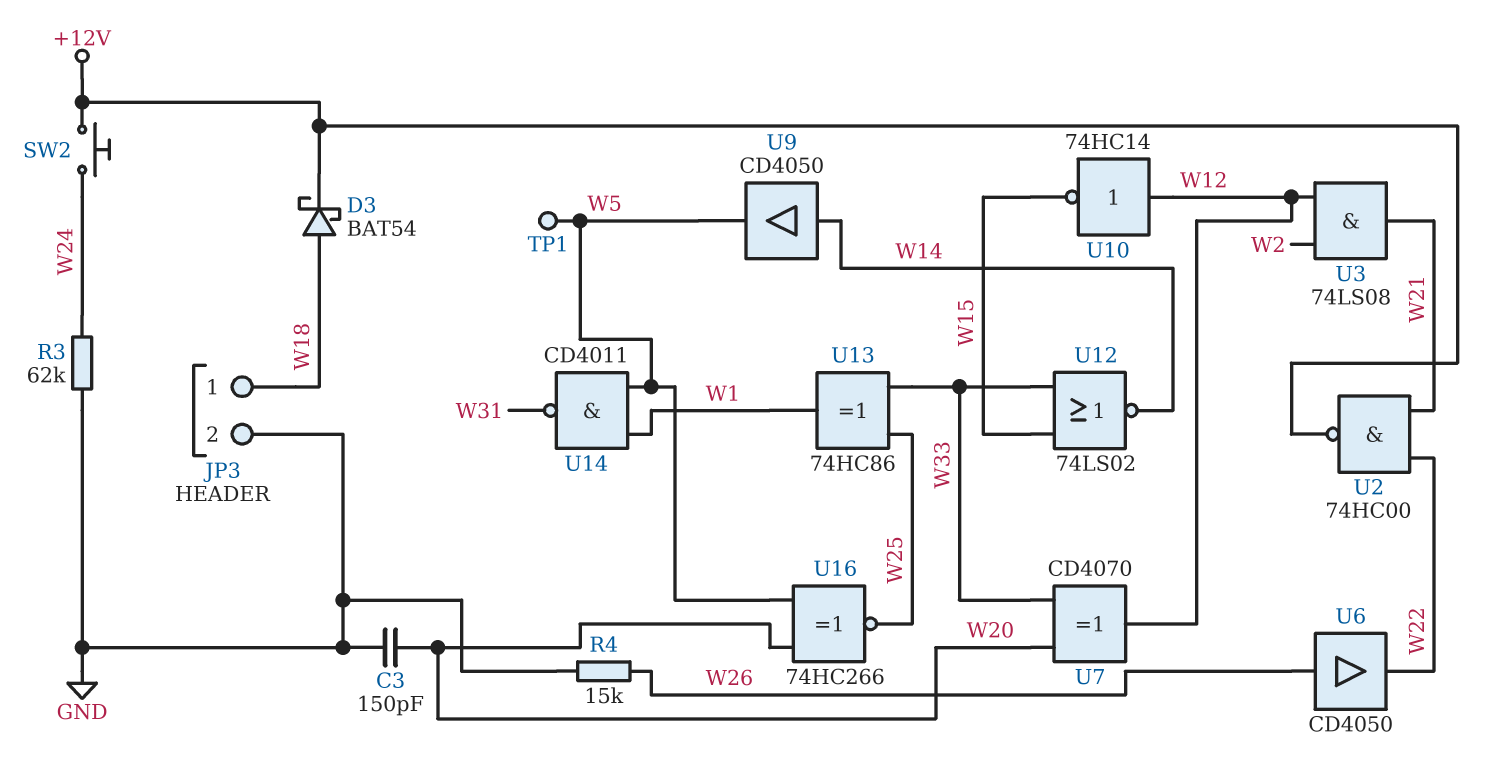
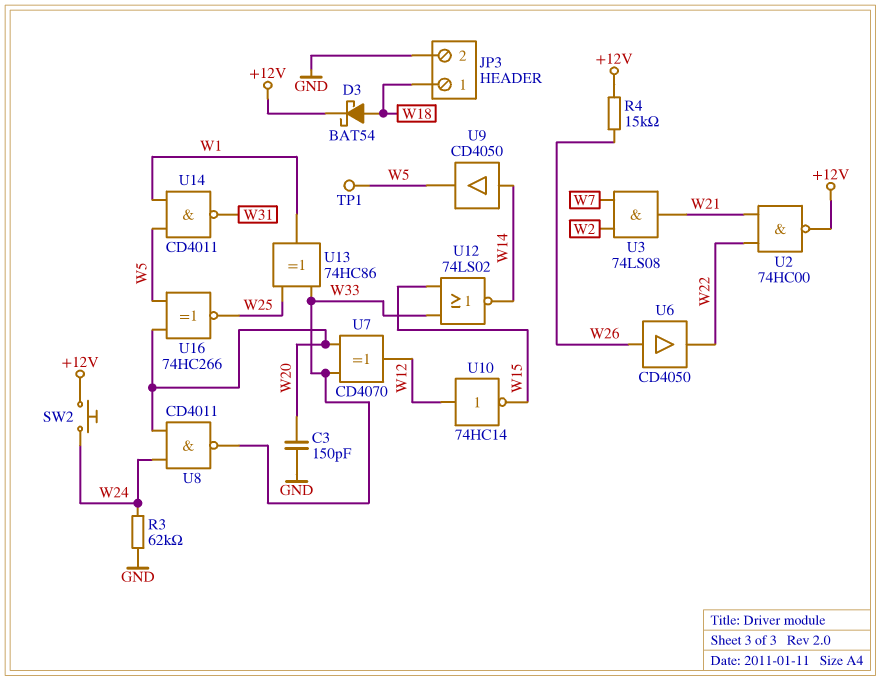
R4: 15k (GND, W26) -> 15k (+12V, W26)
U3: AND 74LS08 (in W2, in W12, out W21) -> AND 74LS08 (in W2, in W7, out W21)
U8: none -> NAND CD4011 (in W20, in W24, out W33)

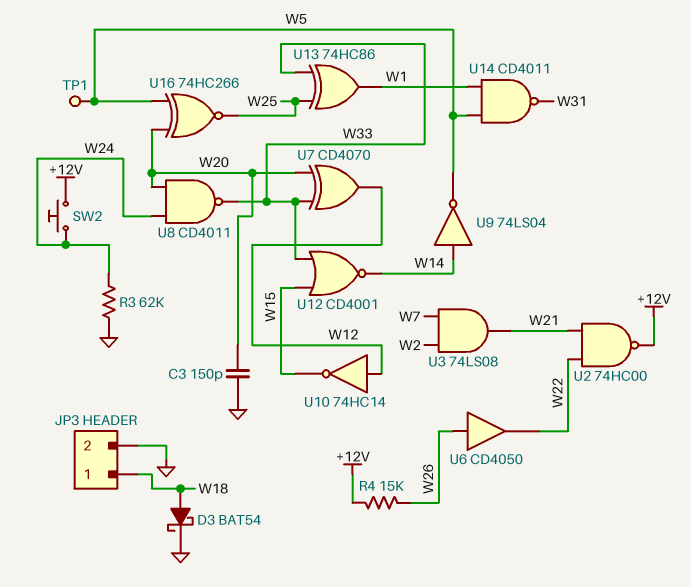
D3: schottky BAT54 (A W18, K +12V) -> schottky BAT54 (A W18, K GND)
U9: buffer CD4050 (in W14, out W5) -> NOT 74LS04 (in W14, out W5)
U12: NOR 74LS02 (in W15, in W33, out W14) -> NOR CD4001 (in W15, in W33, out W14)

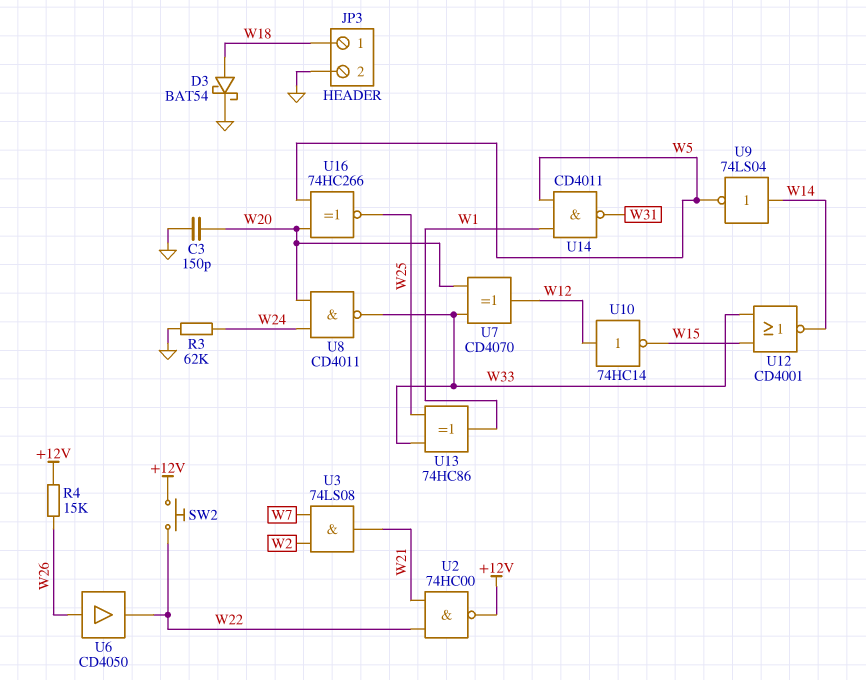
SW2: button (+12V, W24) -> button (+12V, W22)
TP1: test point (W5) -> none

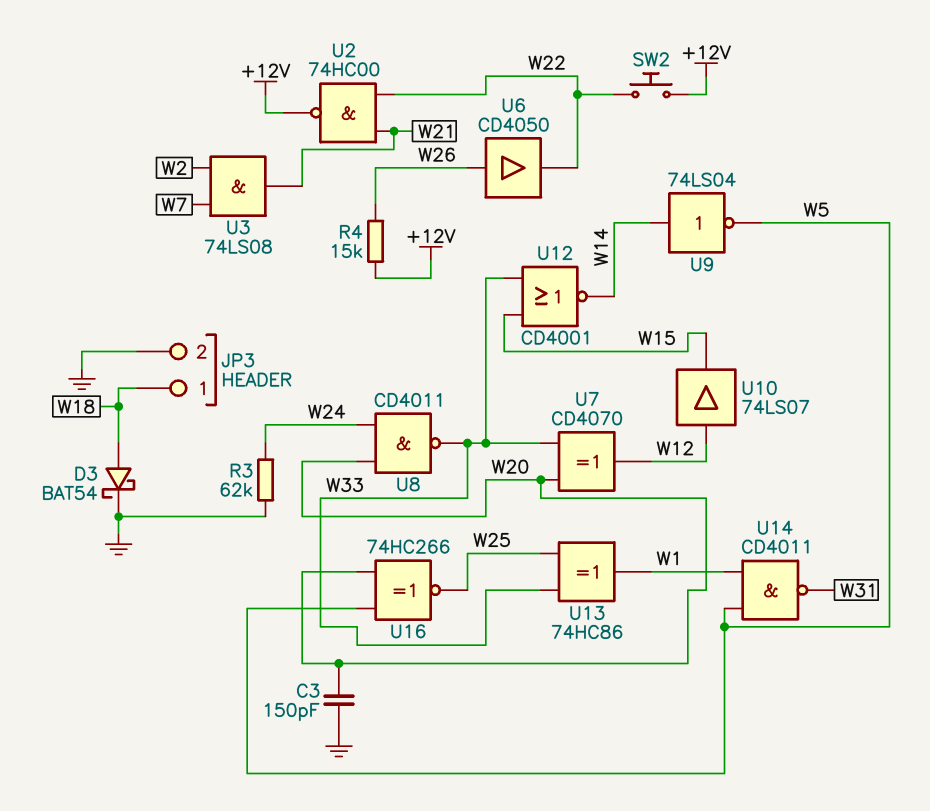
U10: NOT 74HC14 (in W12, out W15) -> buffer 74LS07 (in W12, out W15)

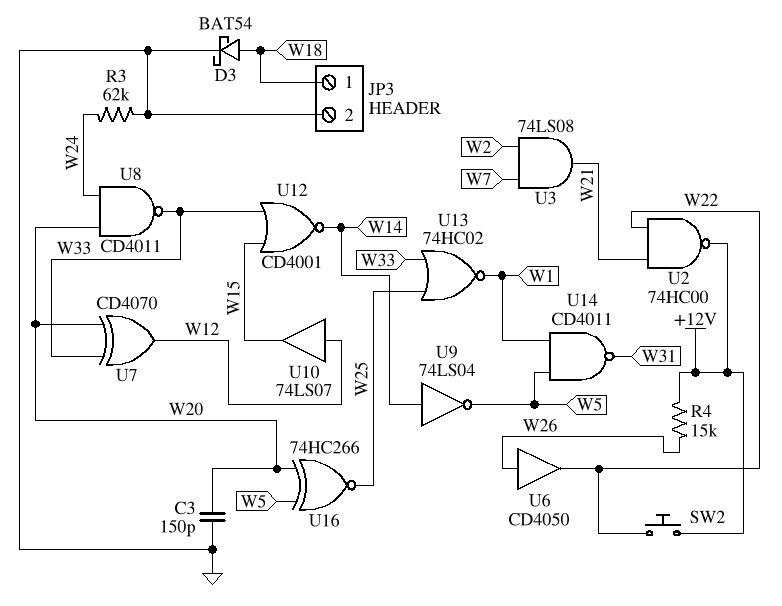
U13: XOR 74HC86 (in W25, in W33, out W1) -> NOR 74HC02 (in W25, in W33, out W1)

